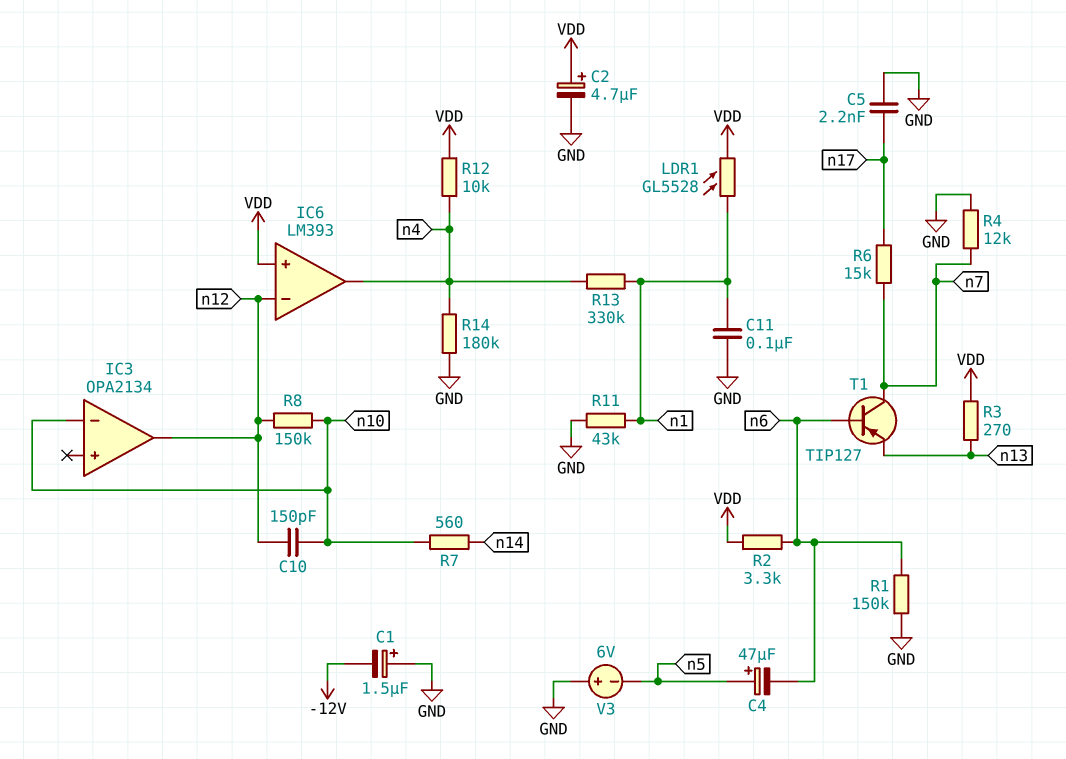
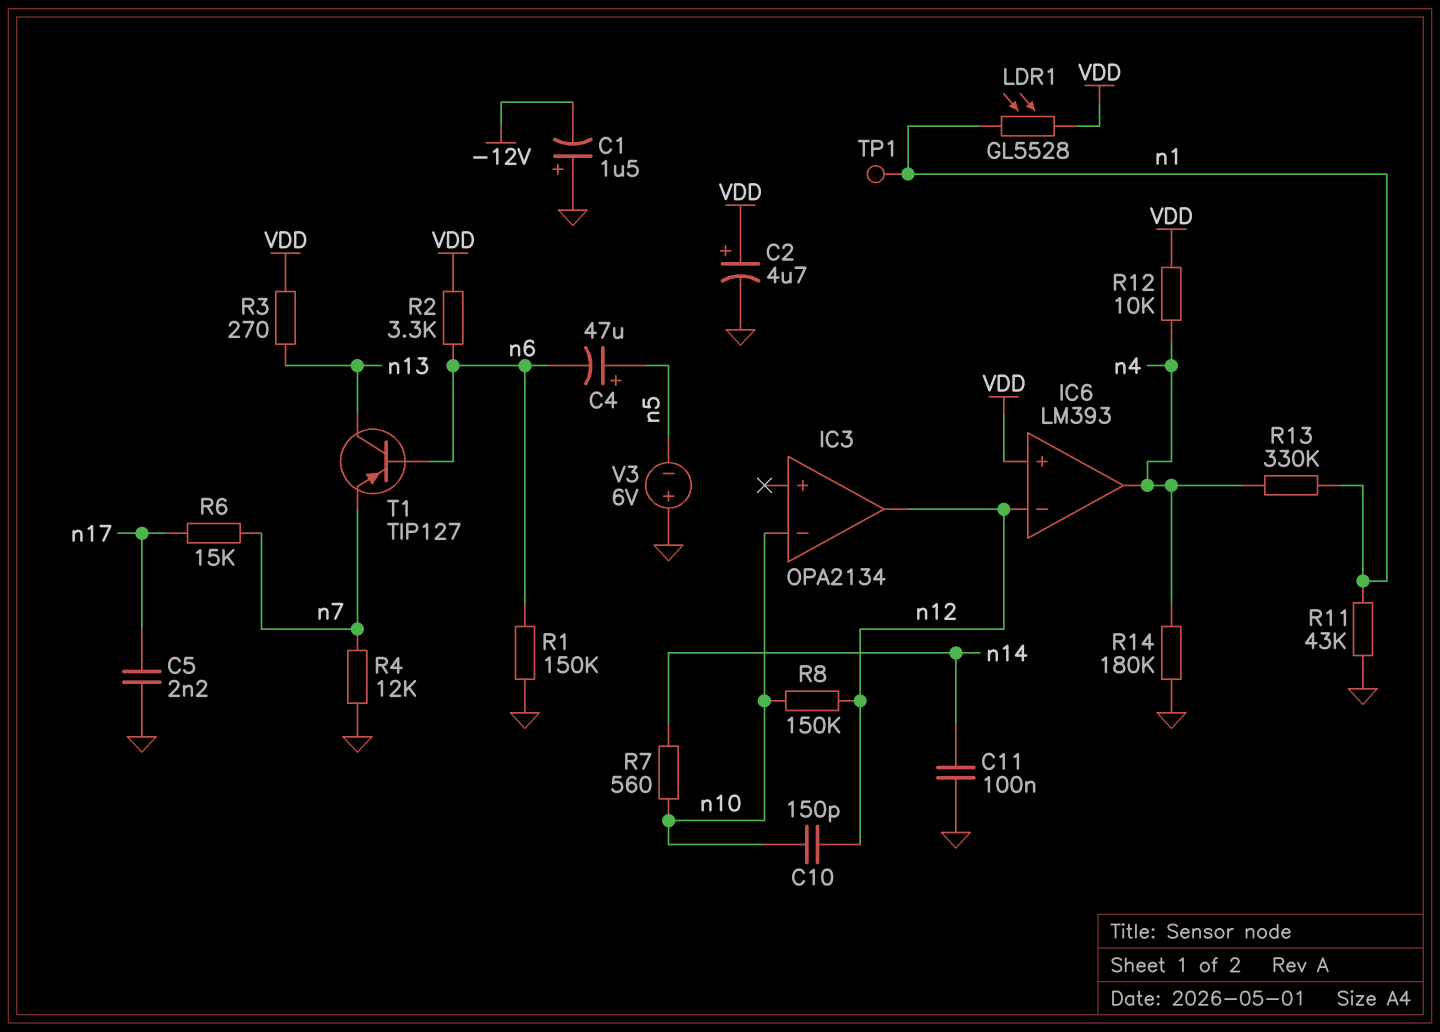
C11: 100nF (GND, n1) -> 100nF (GND, n14)
T1: PNP TIP127 (B n6, C n7, E n13) -> PNP TIP127 (B n6, C n13, E n7)
TP1: none -> test point (n1)

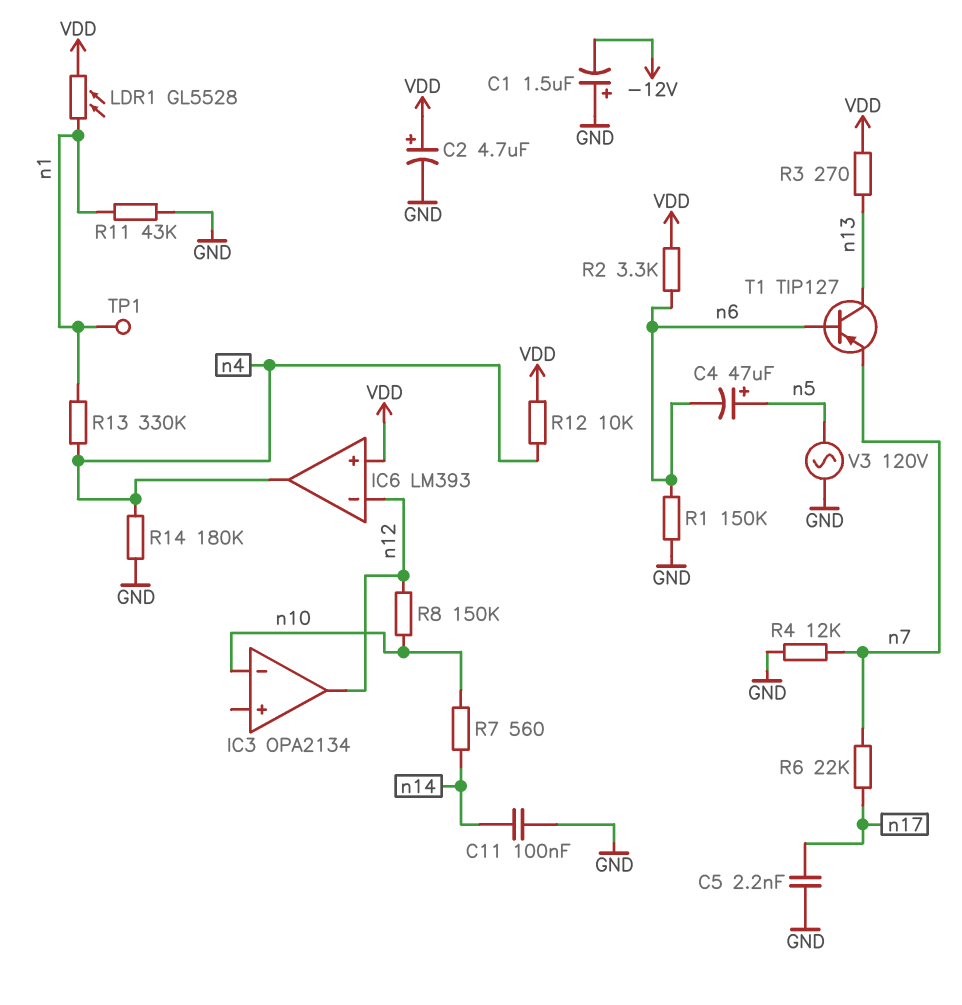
C10: 150pF (n10, n12) -> none
R6: 15k (n7, n17) -> 22k (n7, n17)
V3: 6V (plus GND, minus n5) -> AC 120V (GND, n5)

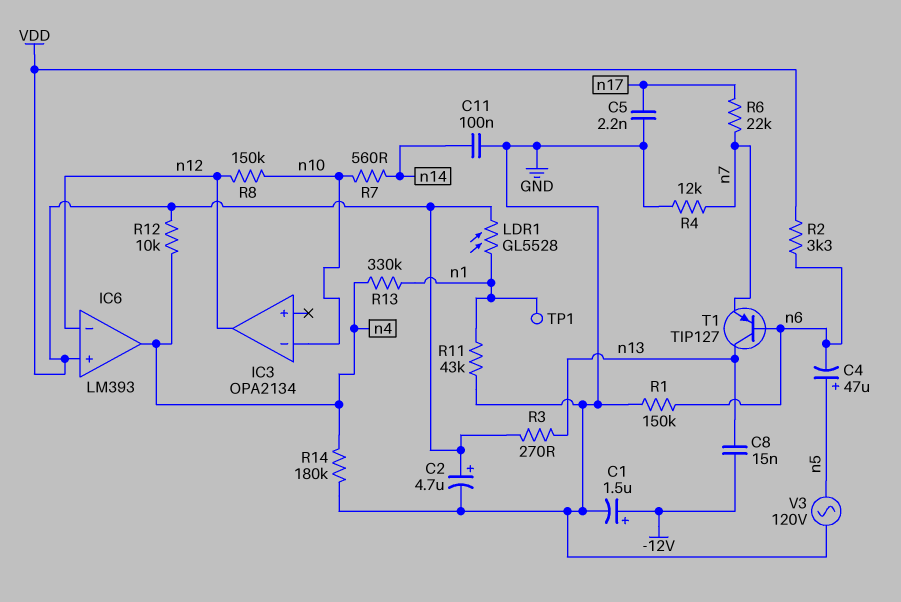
C1: 1.5uF (plus GND, minus -12V) -> 1.5uF (plus -12V, minus GND)
C8: none -> 15nF (-12V, n13)

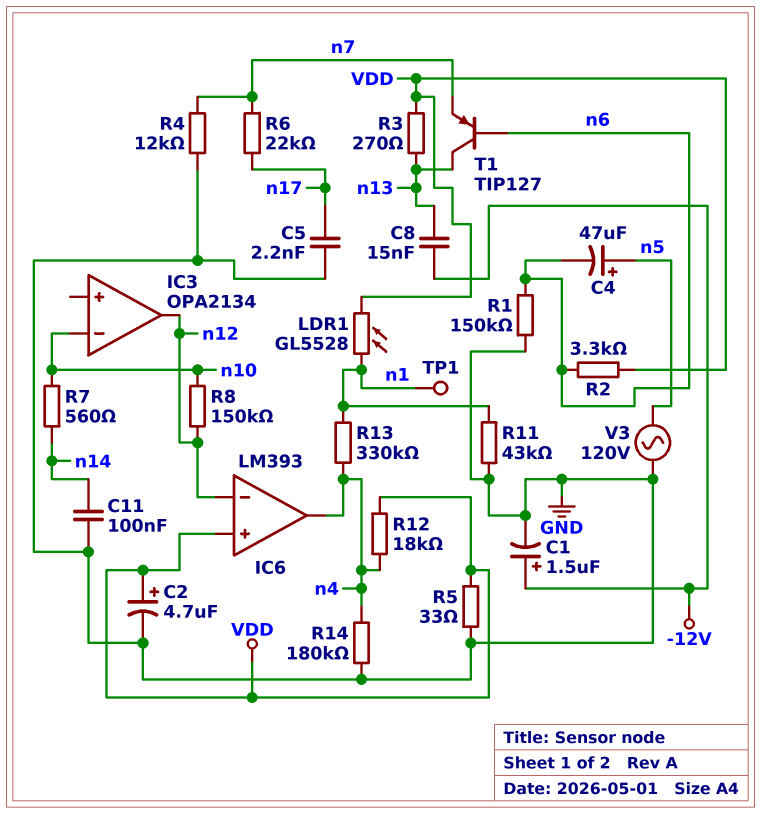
R5: none -> 33 (GND, VDD)
R12: 10k (VDD, n4) -> 18k (VDD, n4)

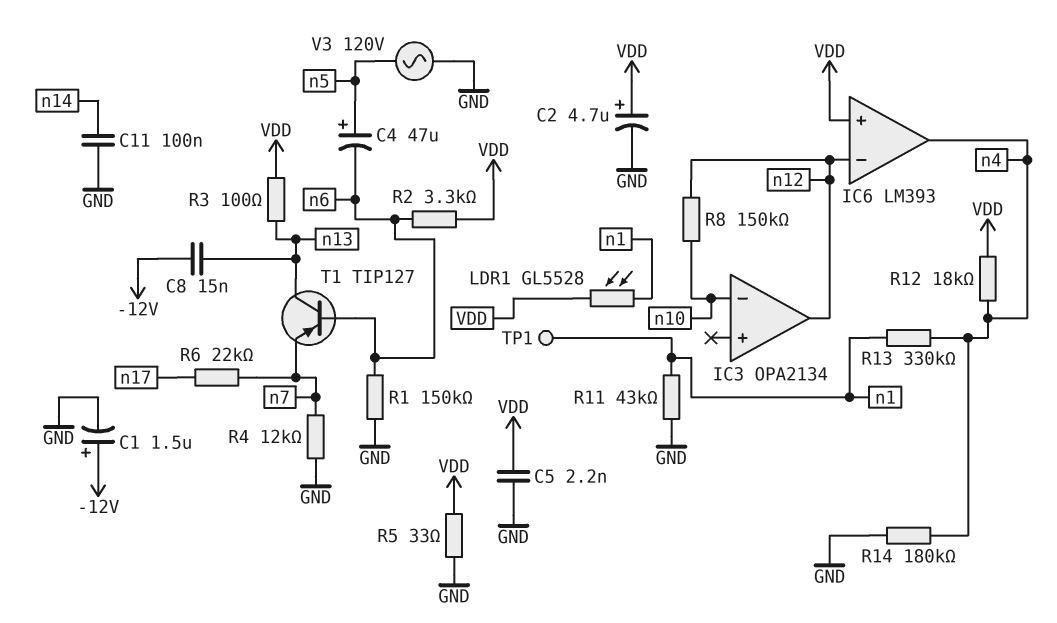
C5: 2.2nF (GND, n17) -> 2.2nF (GND, VDD)
R3: 270 (VDD, n13) -> 100 (VDD, n13)
R7: 560 (n10, n14) -> none

